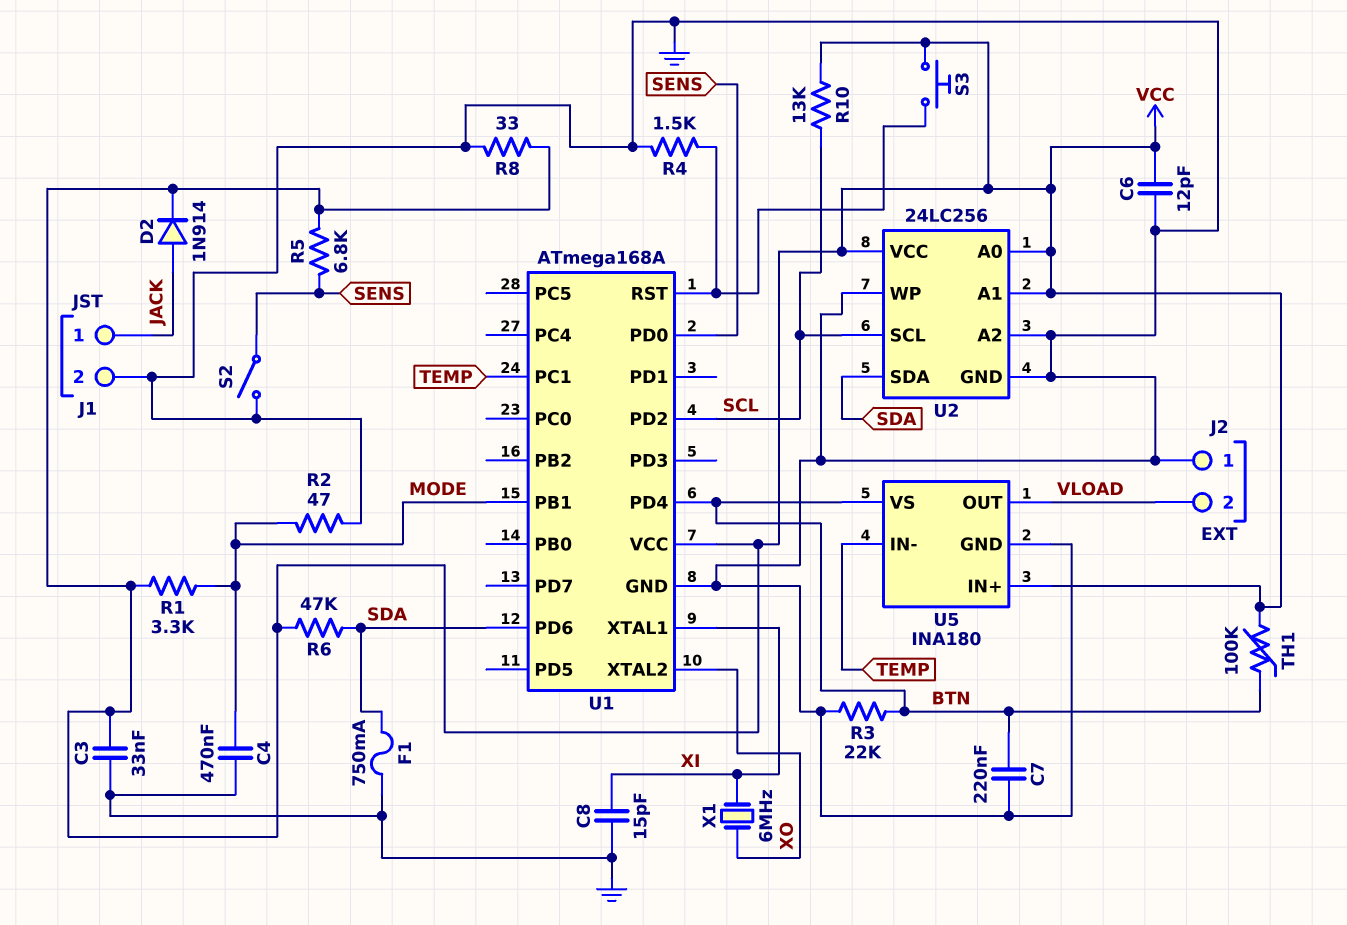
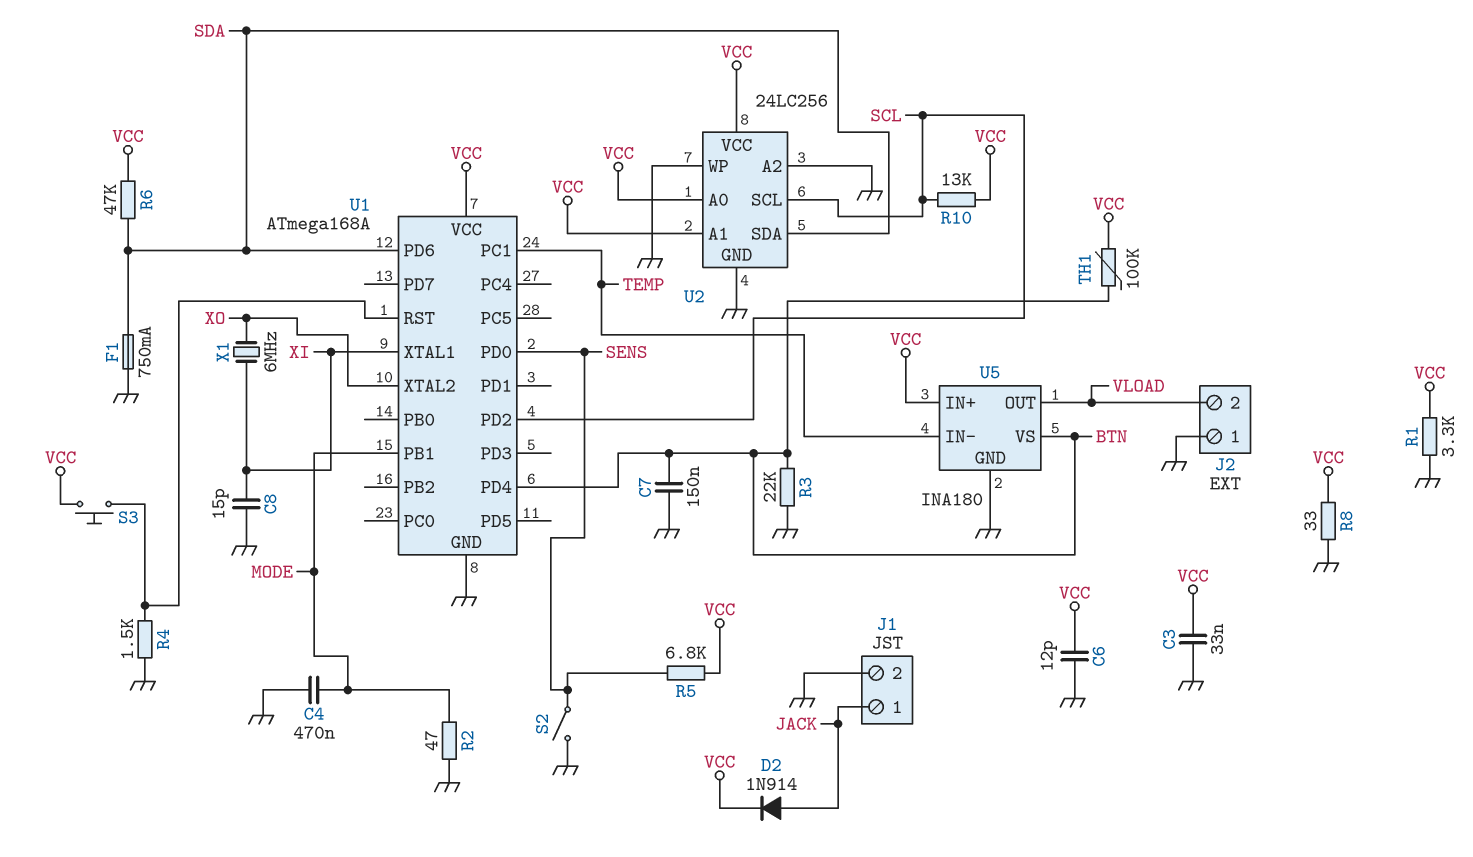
C7: 220nF (BTN, GND) -> 150nF (BTN, GND)
R1: 3.3k (MODE, VCC) -> 3.3k (GND, VCC)

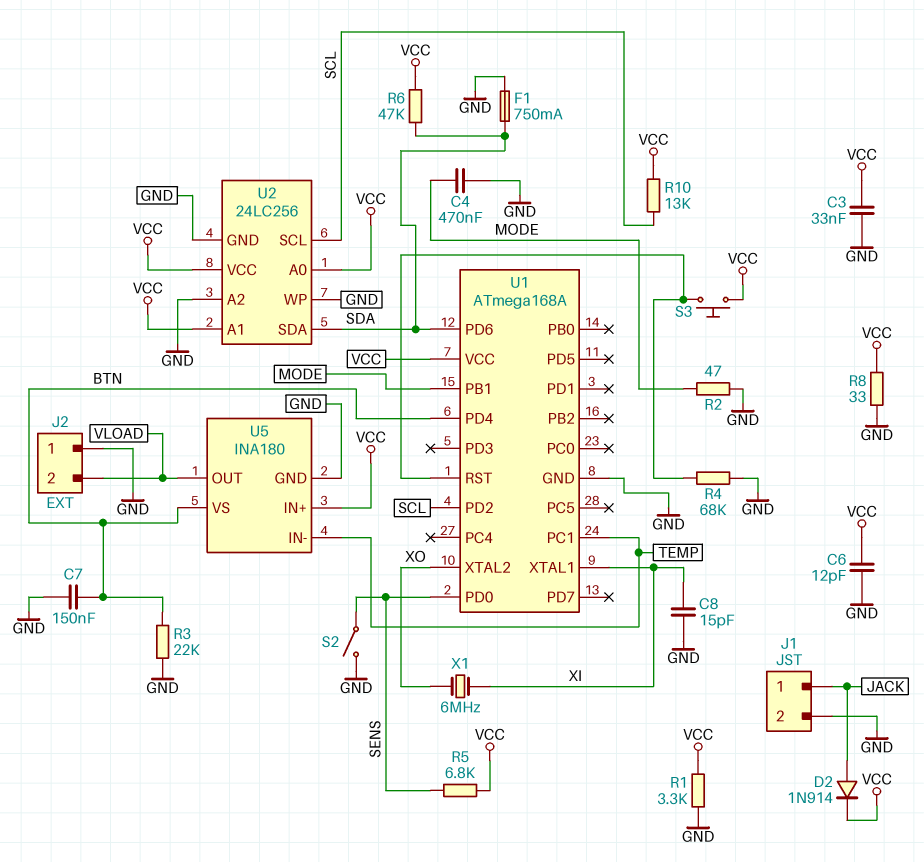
R4: 1.5k (GND, U1/RST) -> 68k (GND, U1/RST)
TH1: 100k (BTN, VCC) -> none

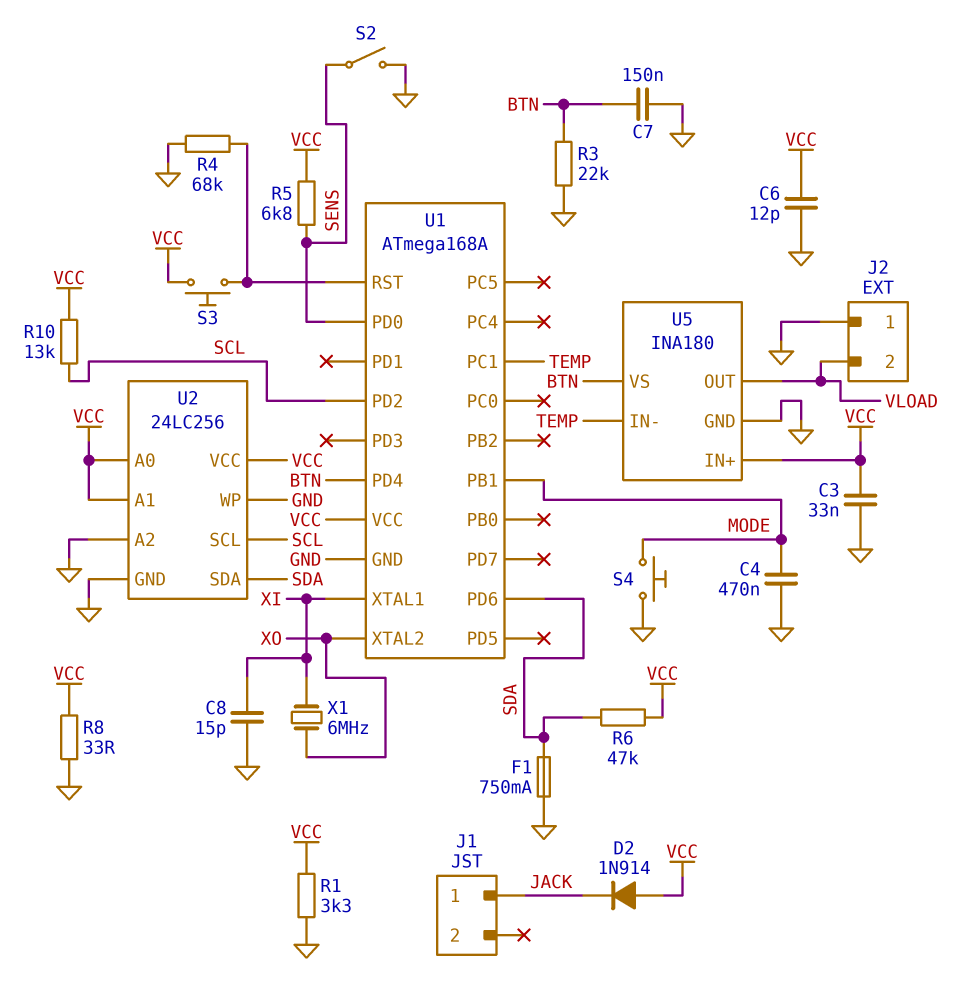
D2: diode 1N914 (A JACK, K VCC) -> diode 1N914 (A VCC, K JACK)
J1 pin 2: GND -> none
R2: 47 (GND, MODE) -> none
S4: none -> button (GND, MODE)

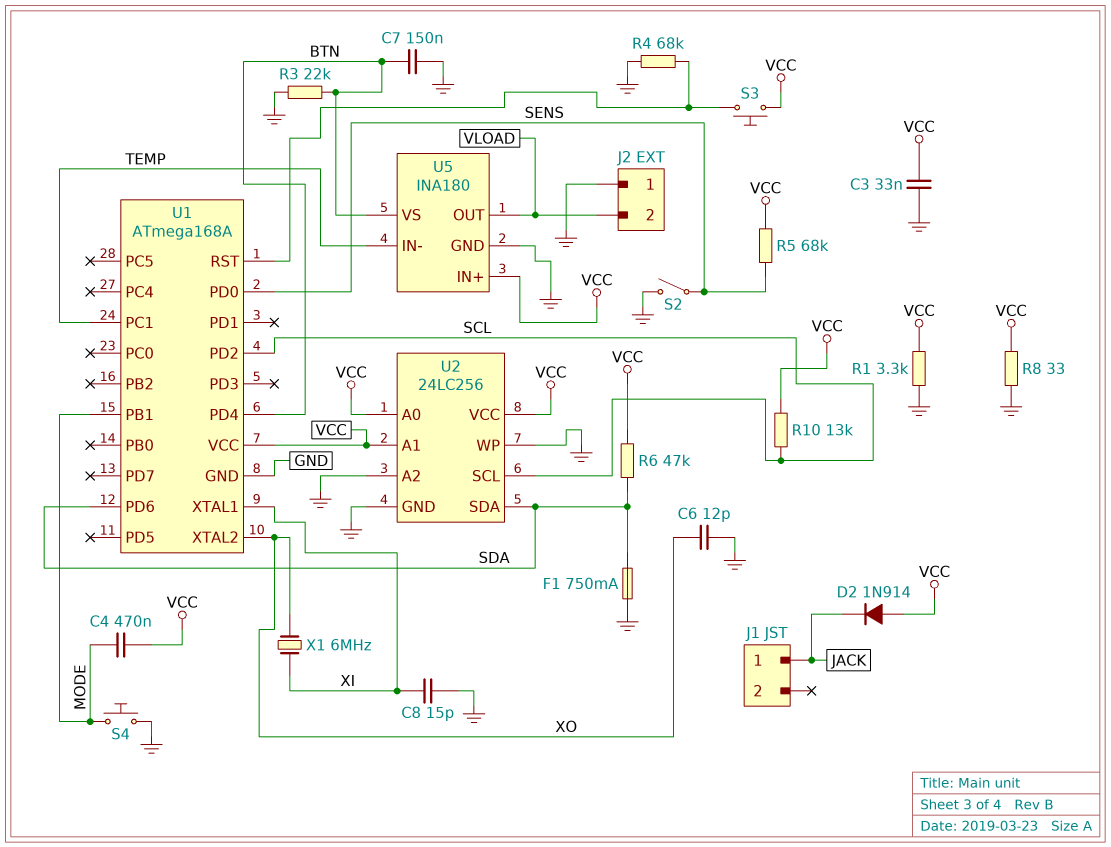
C4: 470nF (GND, MODE) -> 470nF (MODE, VCC)
C6: 12pF (GND, VCC) -> 12pF (GND, XO)
R5: 6.8k (SENS, VCC) -> 68k (SENS, VCC)

